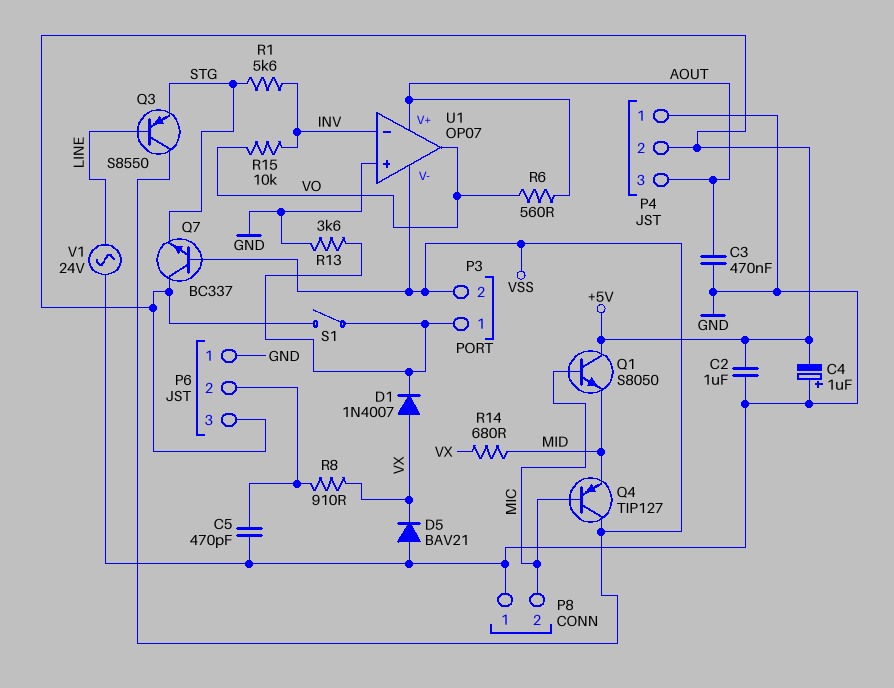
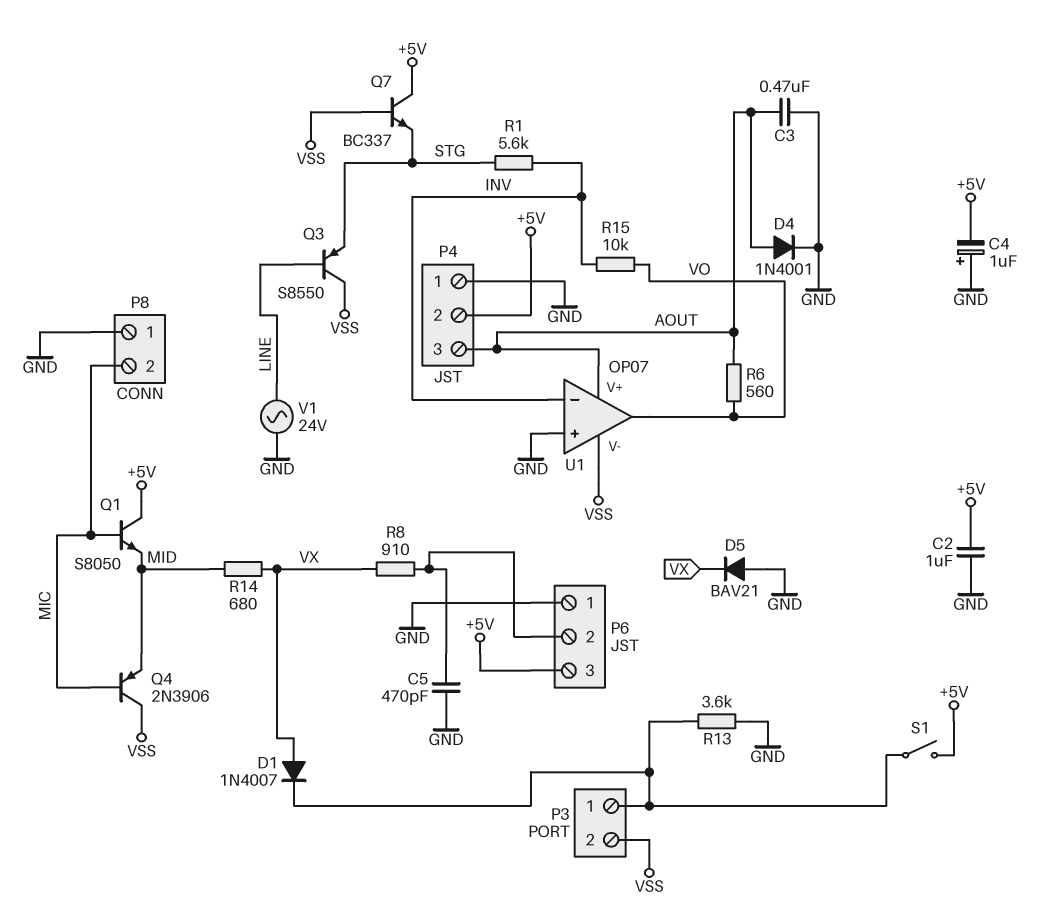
D4: none -> diode 1N4001 (A AOUT, K GND)
Q4: PNP TIP127 (B MIC, C VSS, E MID) -> PNP 2N3906 (B MIC, C VSS, E MID)

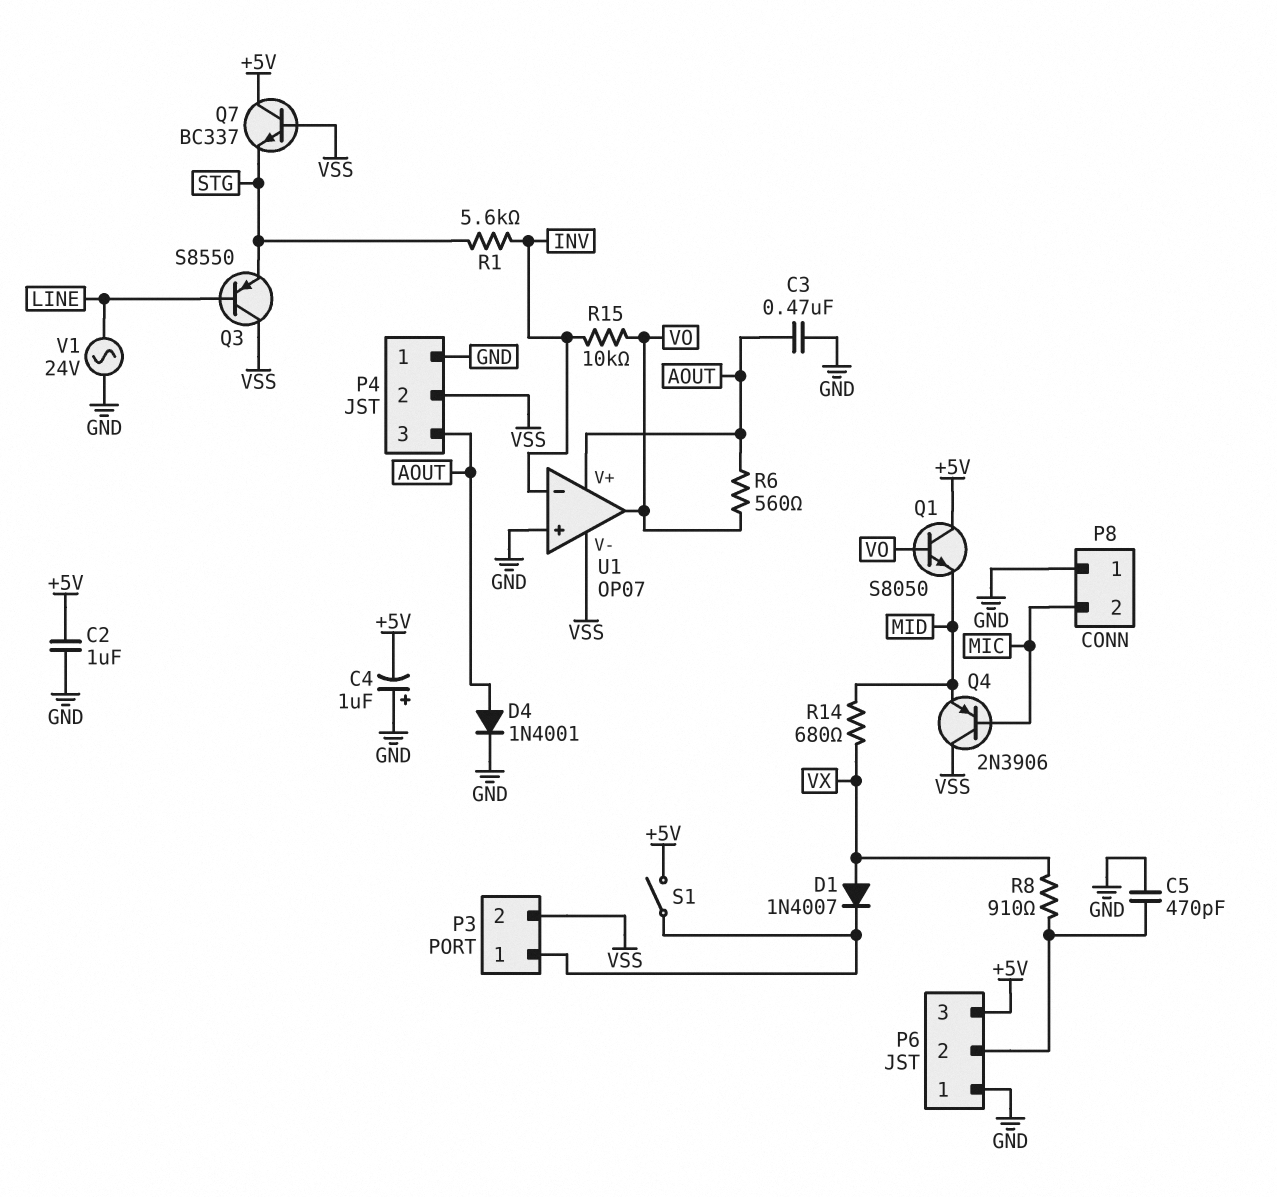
D5: diode BAV21 (A GND, K VX) -> none
P4 pin 2: +5V -> VSS
Q1: NPN S8050 (B MIC, C +5V, E MID) -> NPN S8050 (B VO, C +5V, E MID)
R13: 3.6k (GND, P3/1) -> none

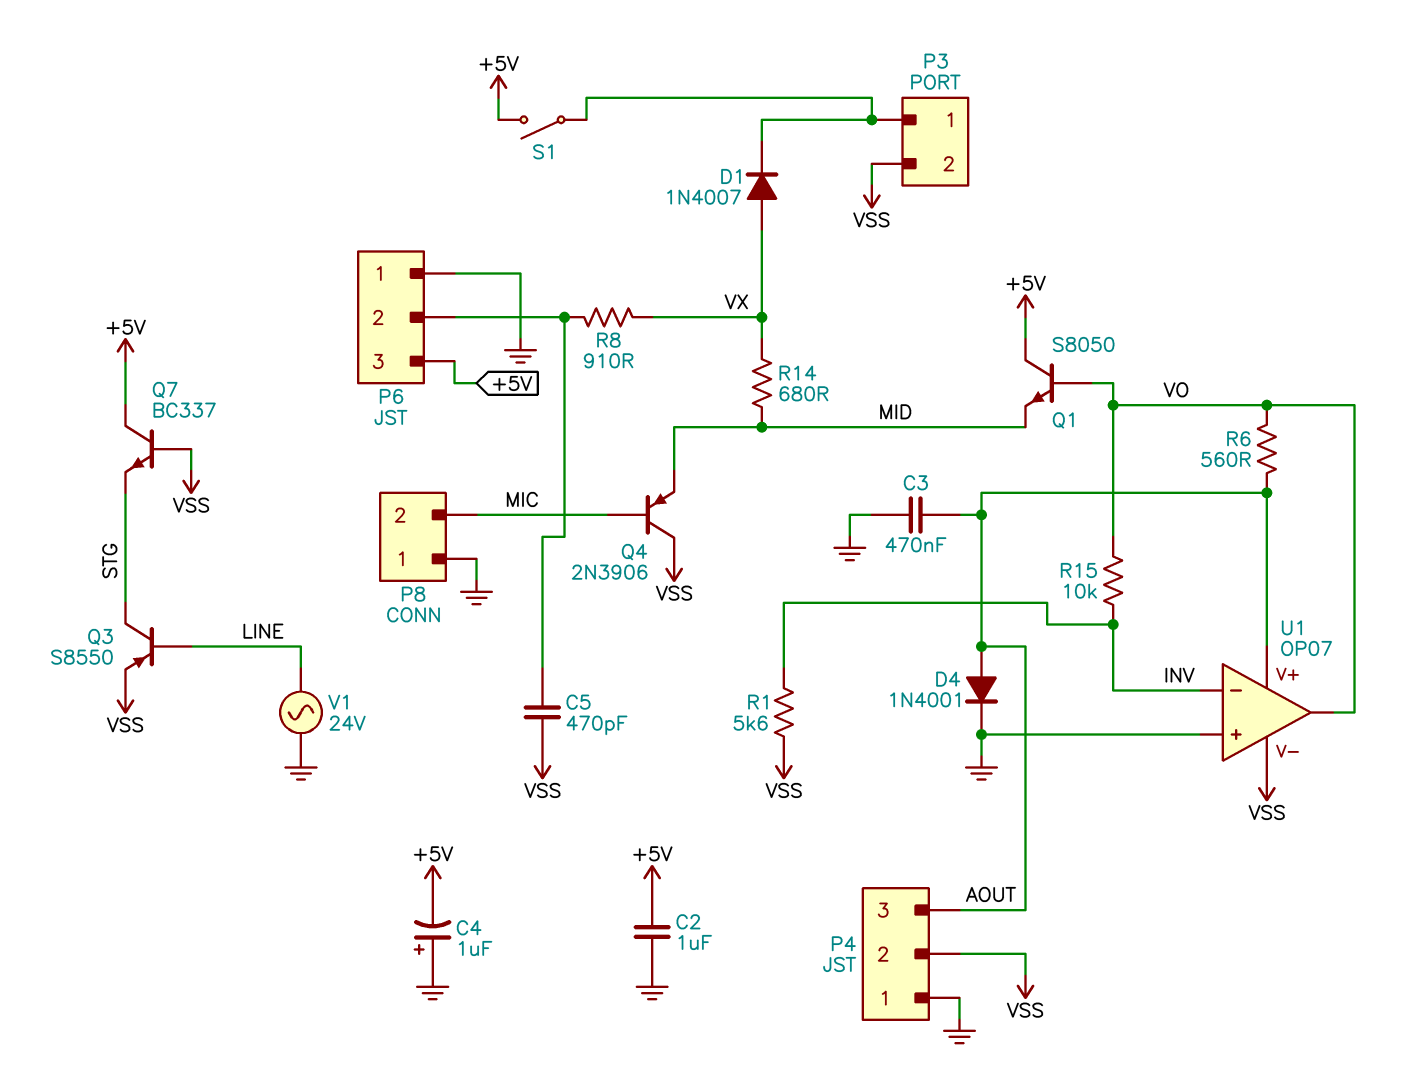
C5: 470pF (GND, P6/2) -> 470pF (P6/2, VSS)
Q3: PNP S8550 (B LINE, C VSS, E STG) -> PNP S8550 (B LINE, C STG, E VSS)
R1: 5.6k (INV, STG) -> 5.6k (INV, VSS)

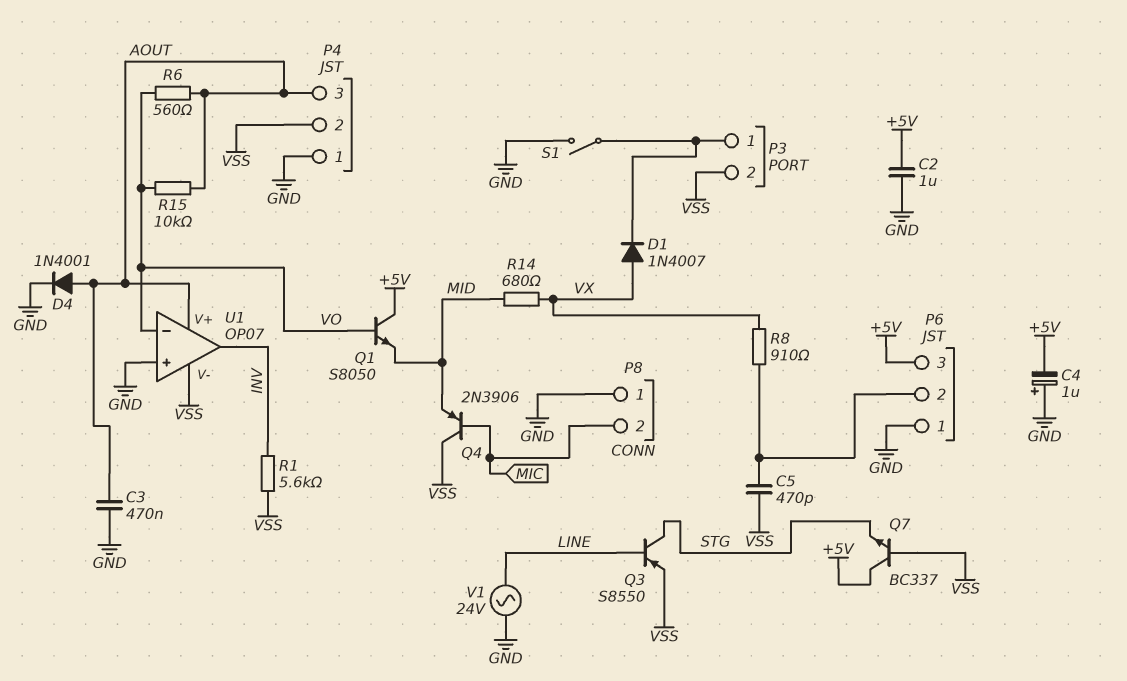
R15: 10k (INV, VO) -> 10k (AOUT, VO)
S1: switch (+5V, P3/1) -> switch (GND, P3/1)
U1 pin in-: INV -> VO
U1 pin out: VO -> INV

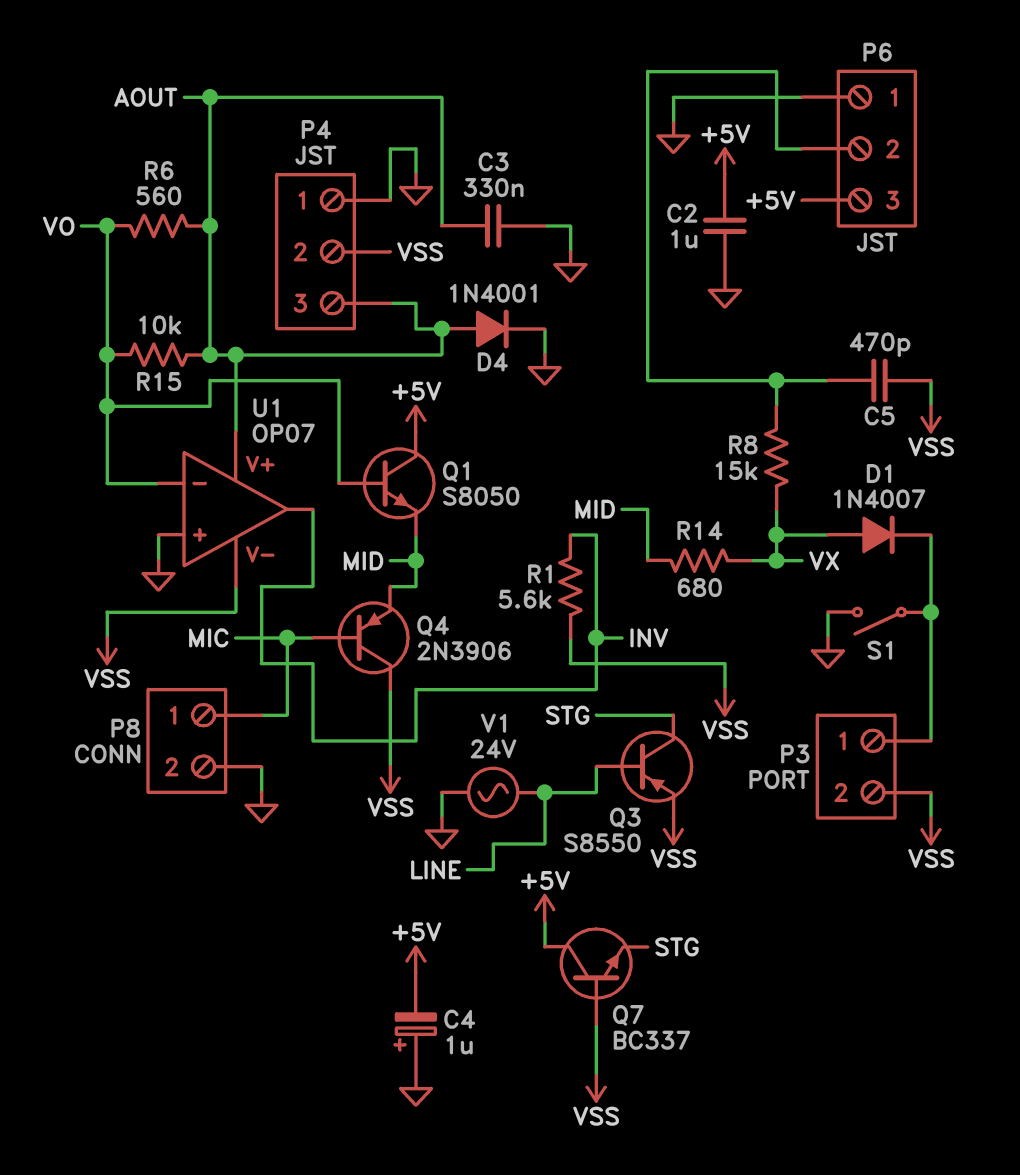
C3: 470nF (AOUT, GND) -> 330nF (AOUT, GND)
P8 pin 1: GND -> MIC
P8 pin 2: MIC -> GND
R8: 910 (P6/2, VX) -> 15k (P6/2, VX)

